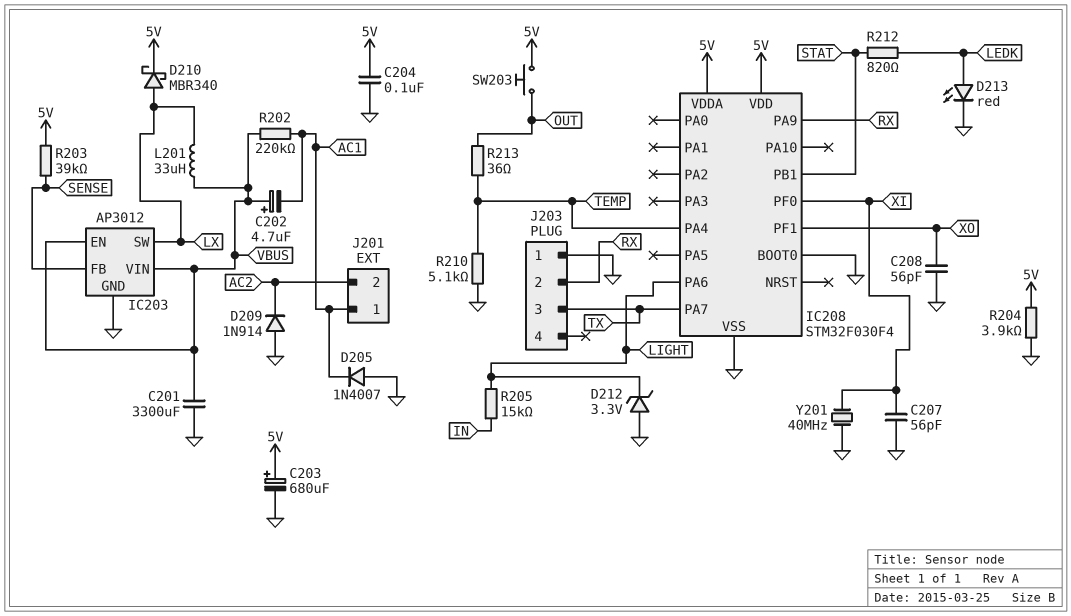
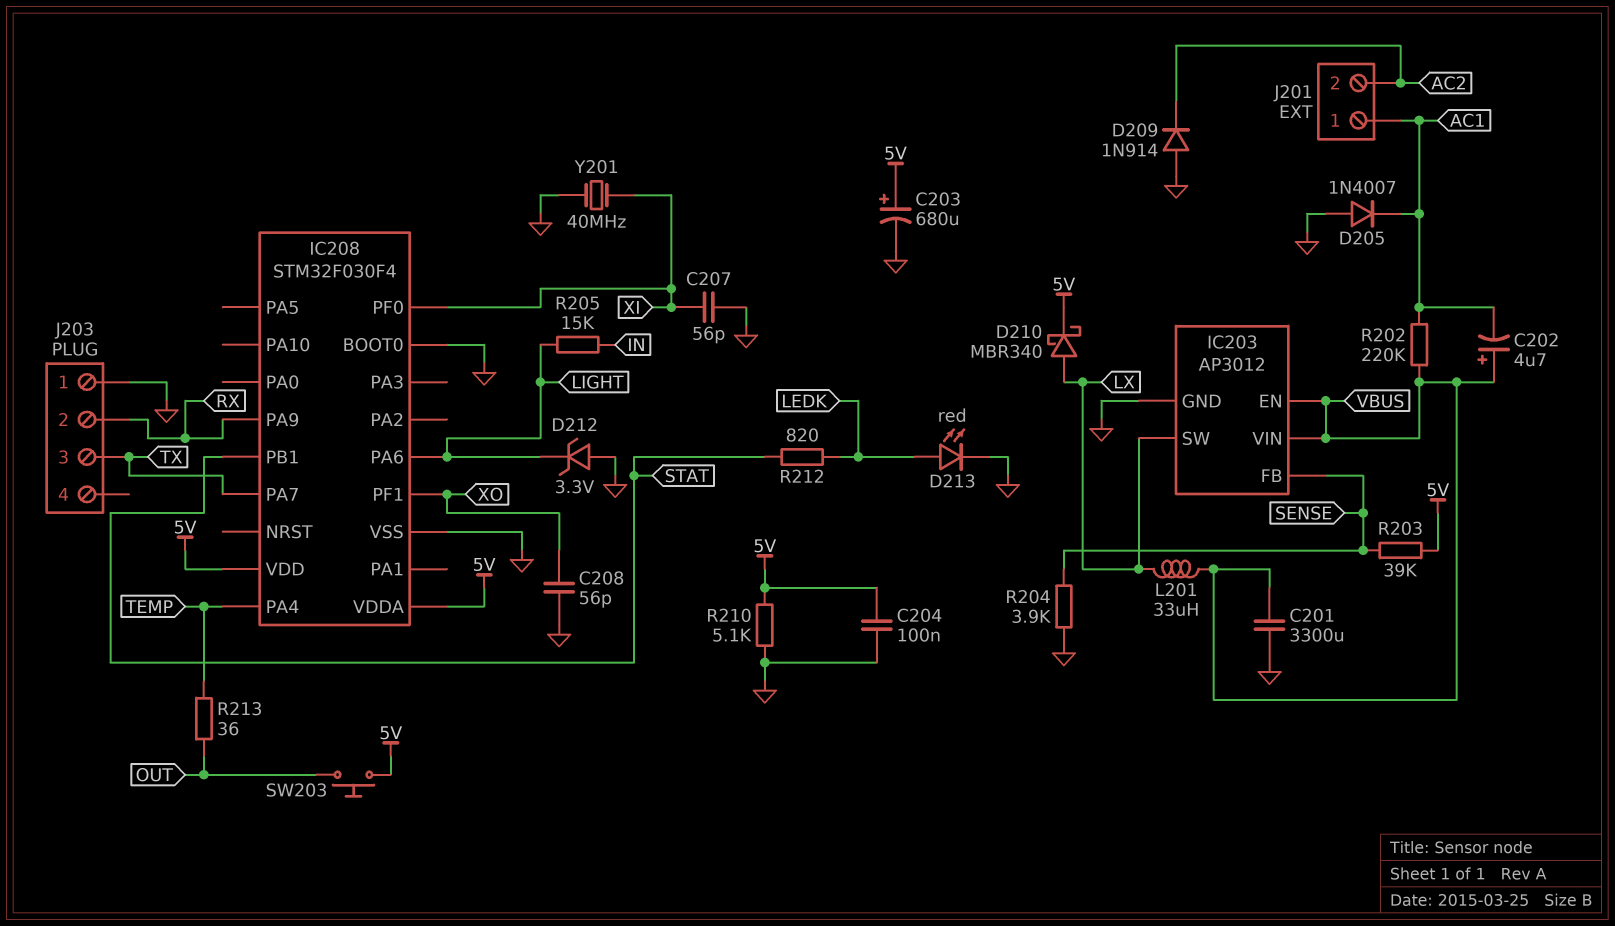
R204: 3.9k (5V, GND) -> 3.9k (GND, SENSE)
R210: 5.1k (GND, TEMP) -> 5.1k (5V, GND)

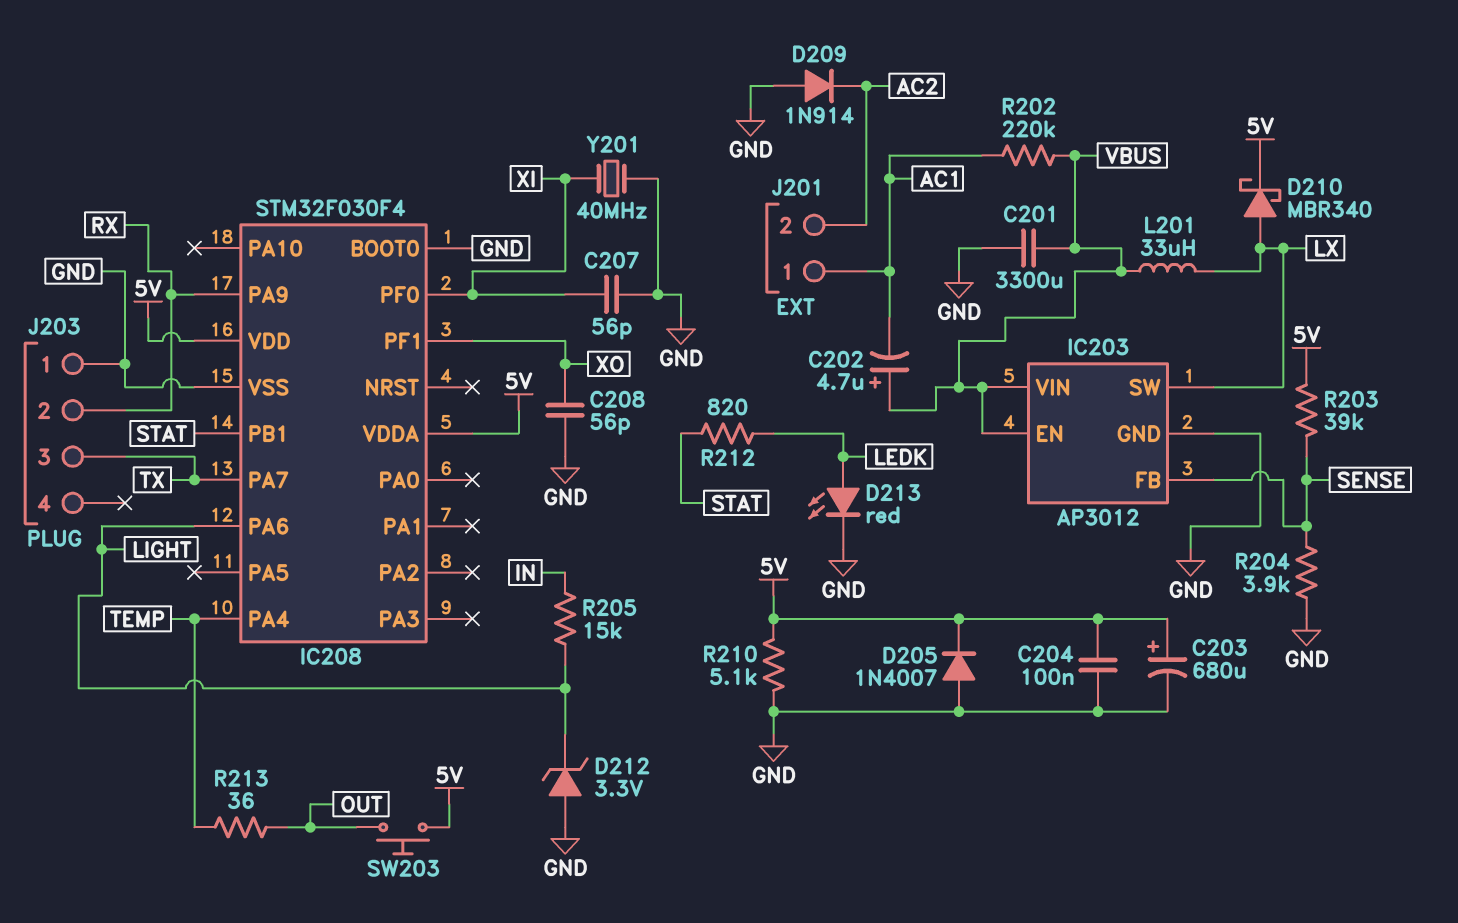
D205: diode 1N4007 (A GND, K AC1) -> diode 1N4007 (A GND, K 5V)

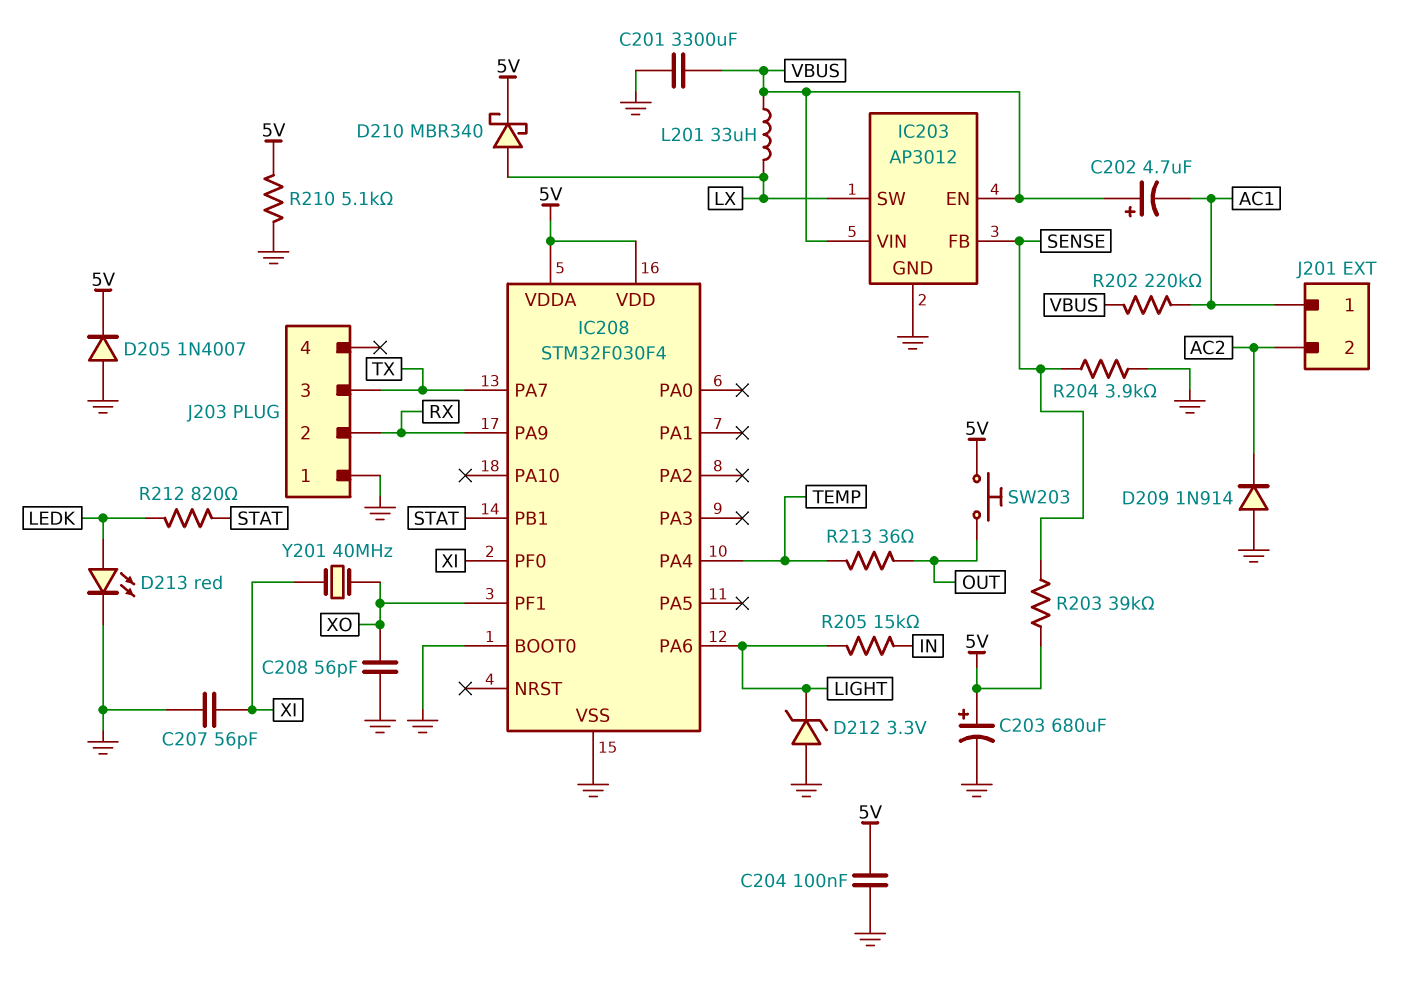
Y201: 40MHz (GND, XI) -> 40MHz (XI, XO)

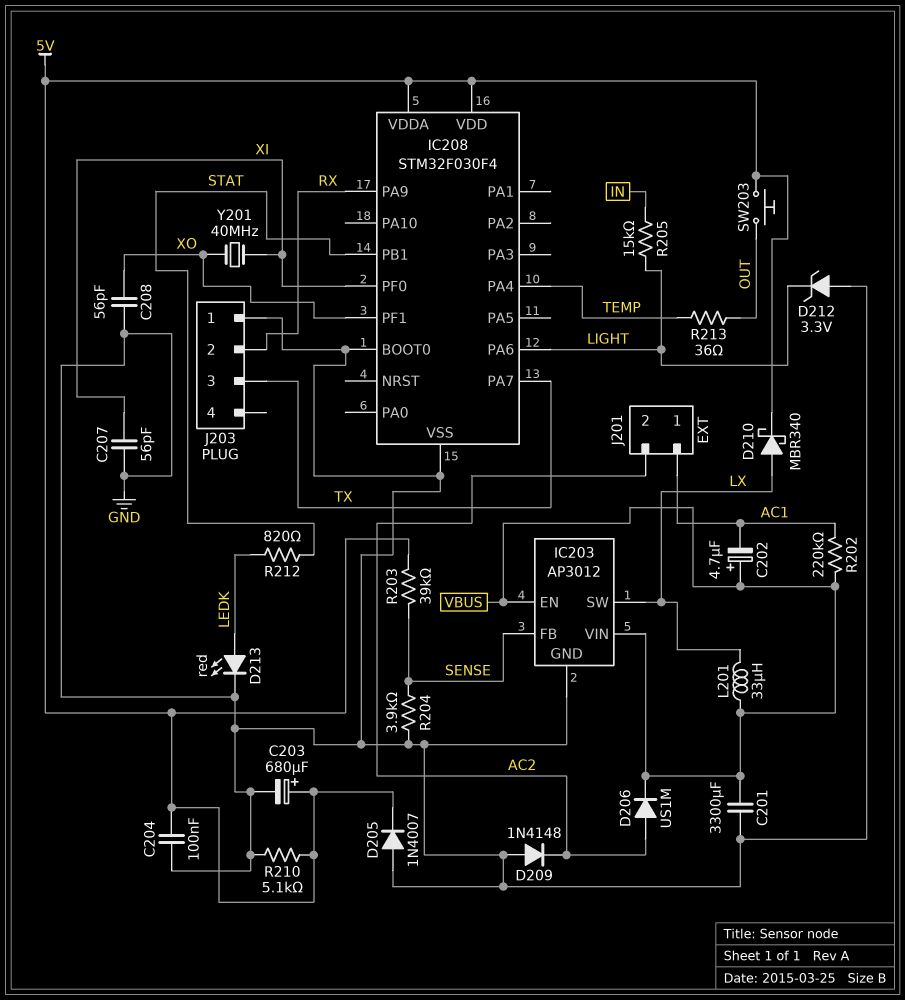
D206: none -> diode US1M (A AC2, K VBUS)
D209: diode 1N914 (A GND, K AC2) -> diode 1N4148 (A GND, K AC2)

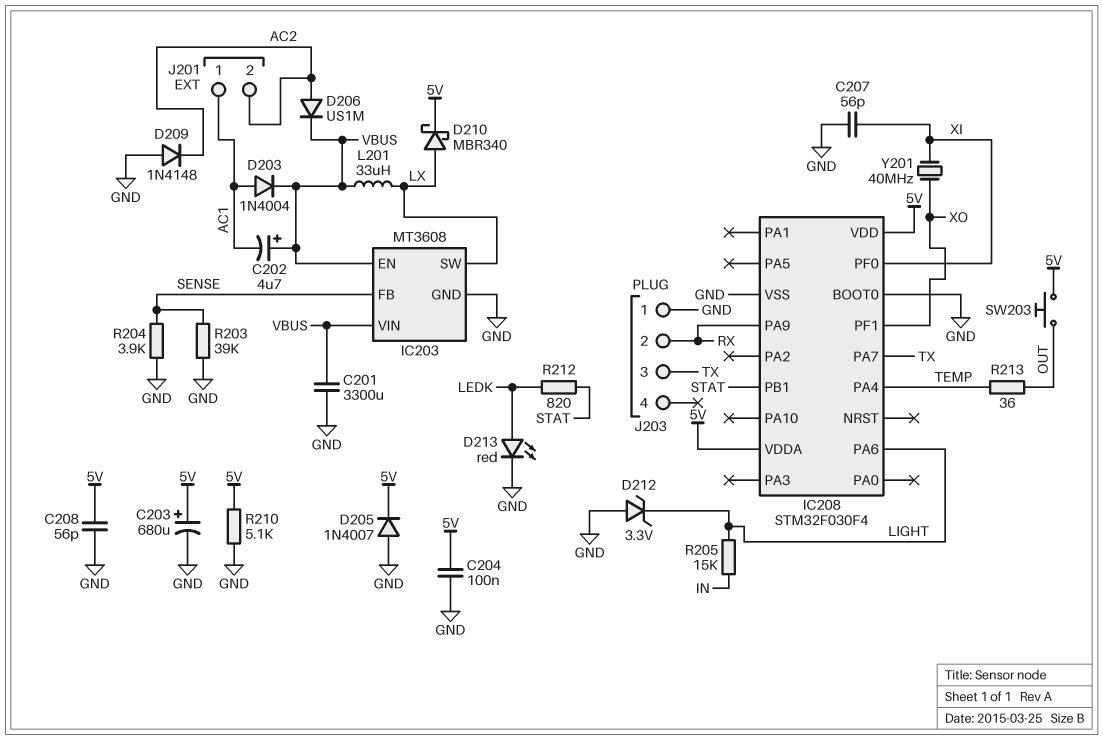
C208: 56pF (GND, XO) -> 56pF (5V, GND)
D203: none -> diode 1N4004 (A AC1, K VBUS)
IC203: AP3012 -> MT3608
R202: 220k (AC1, VBUS) -> none
R203: 39k (5V, SENSE) -> 39k (GND, SENSE)

